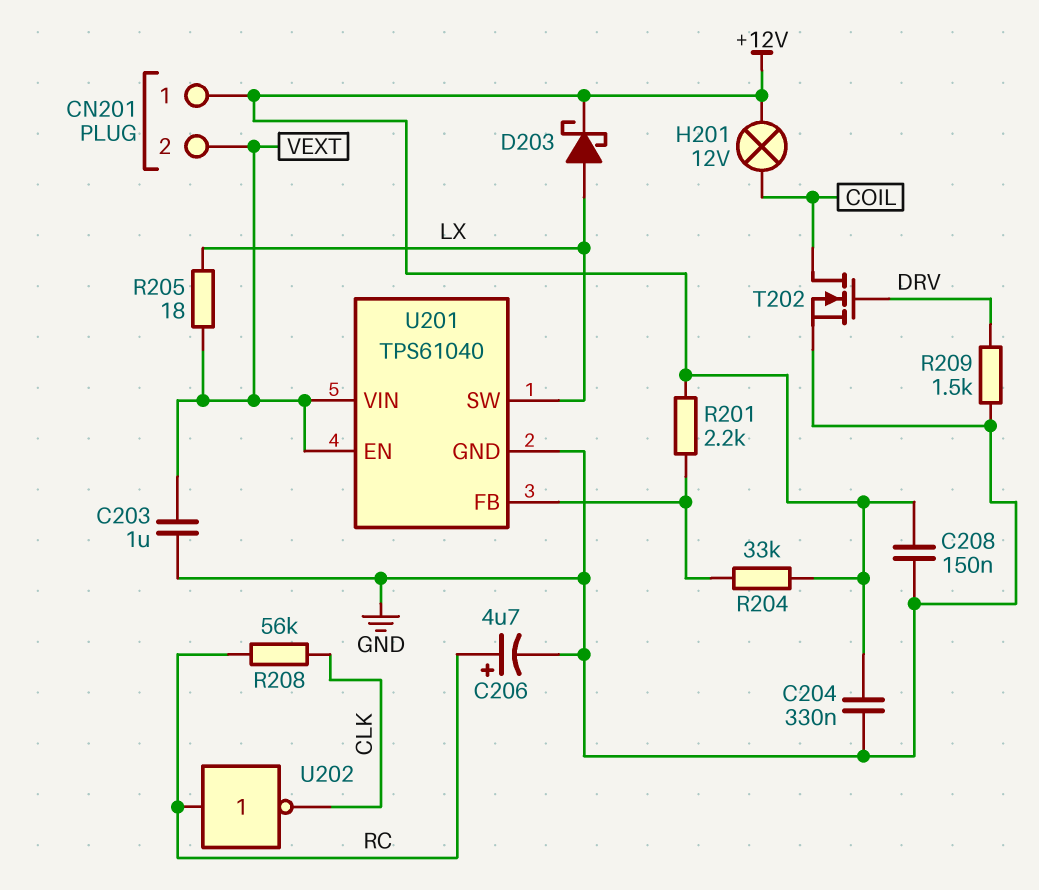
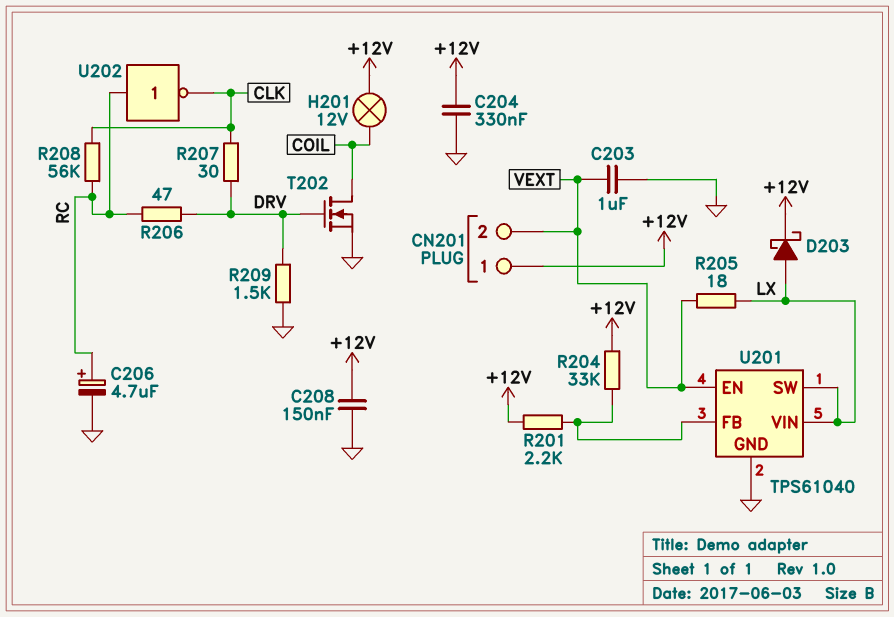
R206: none -> 47 (DRV, RC)
R207: none -> 30 (CLK, DRV)
U201 pin VIN: VEXT -> LX

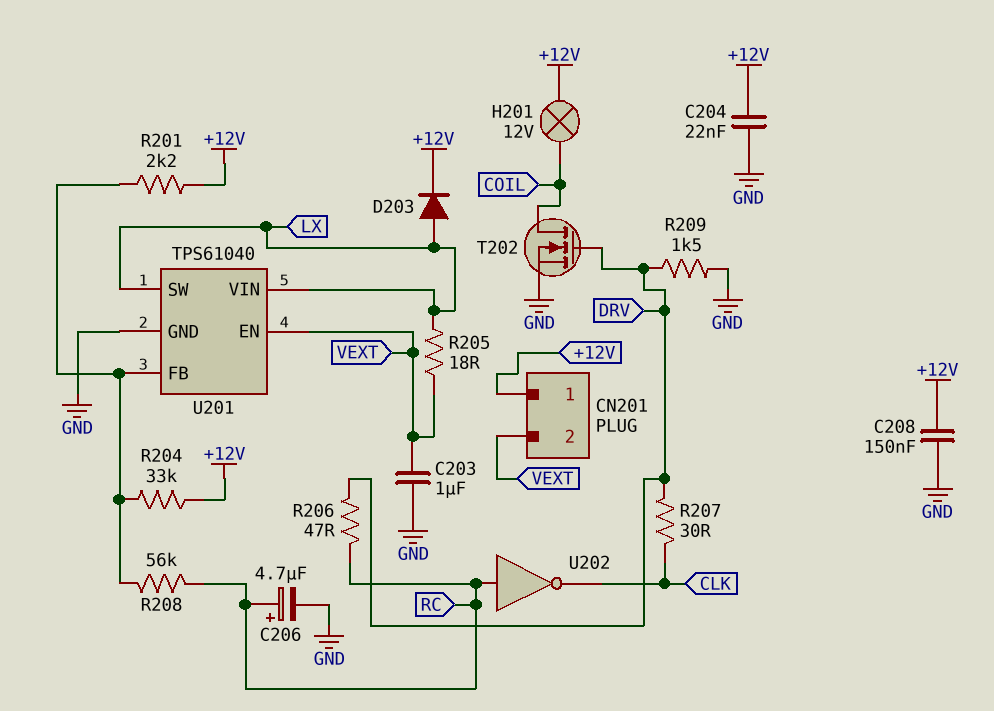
C204: 330nF (+12V, GND) -> 22nF (+12V, GND)
D203: schottky (A LX, K +12V) -> diode (A LX, K +12V)
R208: 56k (CLK, RC) -> 56k (RC, U201/FB)

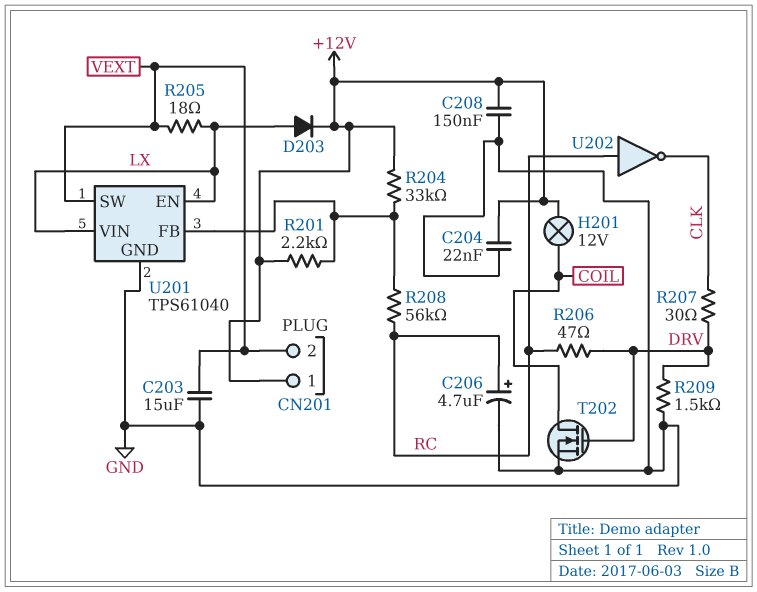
C203: 1uF (GND, VEXT) -> 15uF (GND, VEXT)
U201 pin EN: VEXT -> LX
U201 pin SW: LX -> VEXT

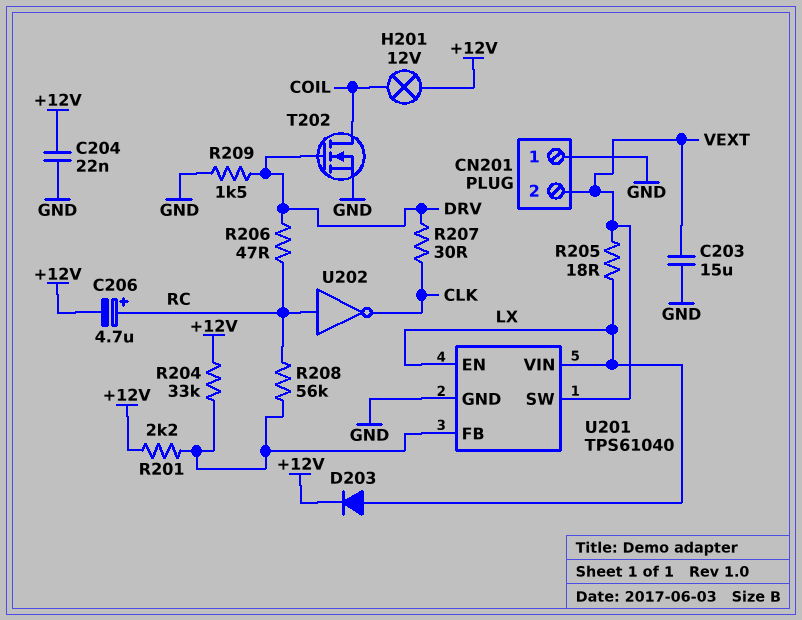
C206: 4.7uF (plus RC, minus GND) -> 4.7uF (plus RC, minus +12V)
C208: 150nF (+12V, GND) -> none
CN201 pin 1: +12V -> GND

